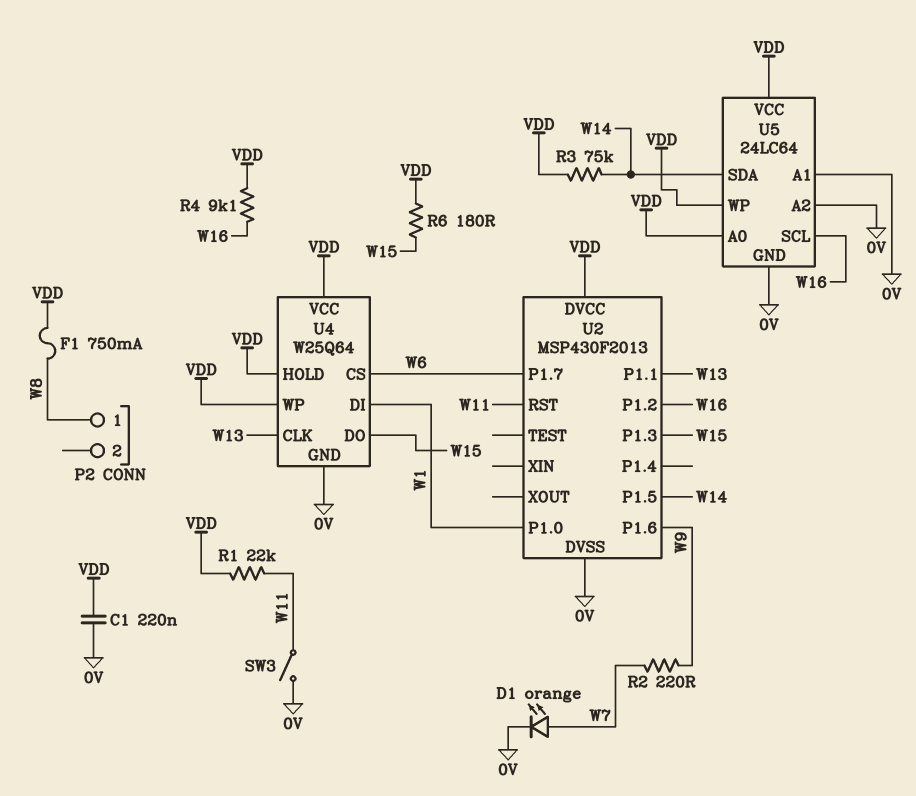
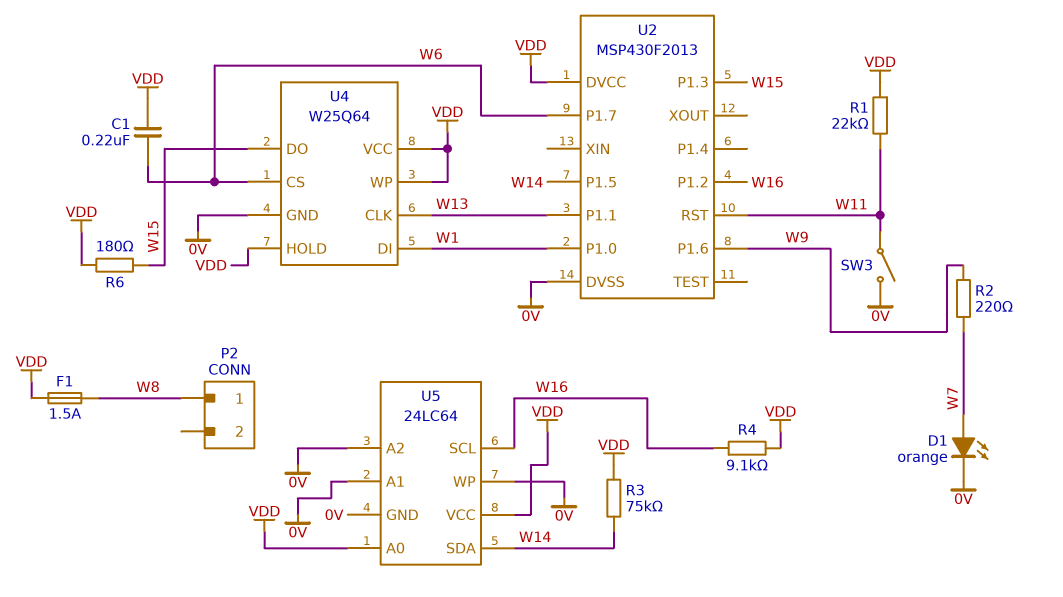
C1: 220nF (0V, VDD) -> 220nF (VDD, W6)
F1: 750mA (VDD, W8) -> 1.5A (VDD, W8)
U5 pin WP: VDD -> 0V

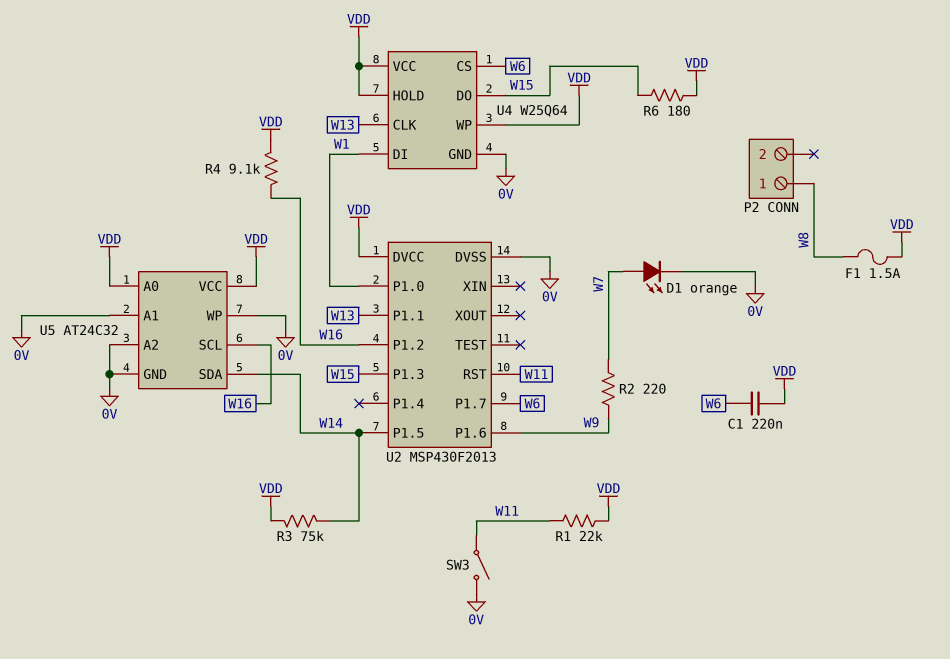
U5: 24LC64 -> AT24C32

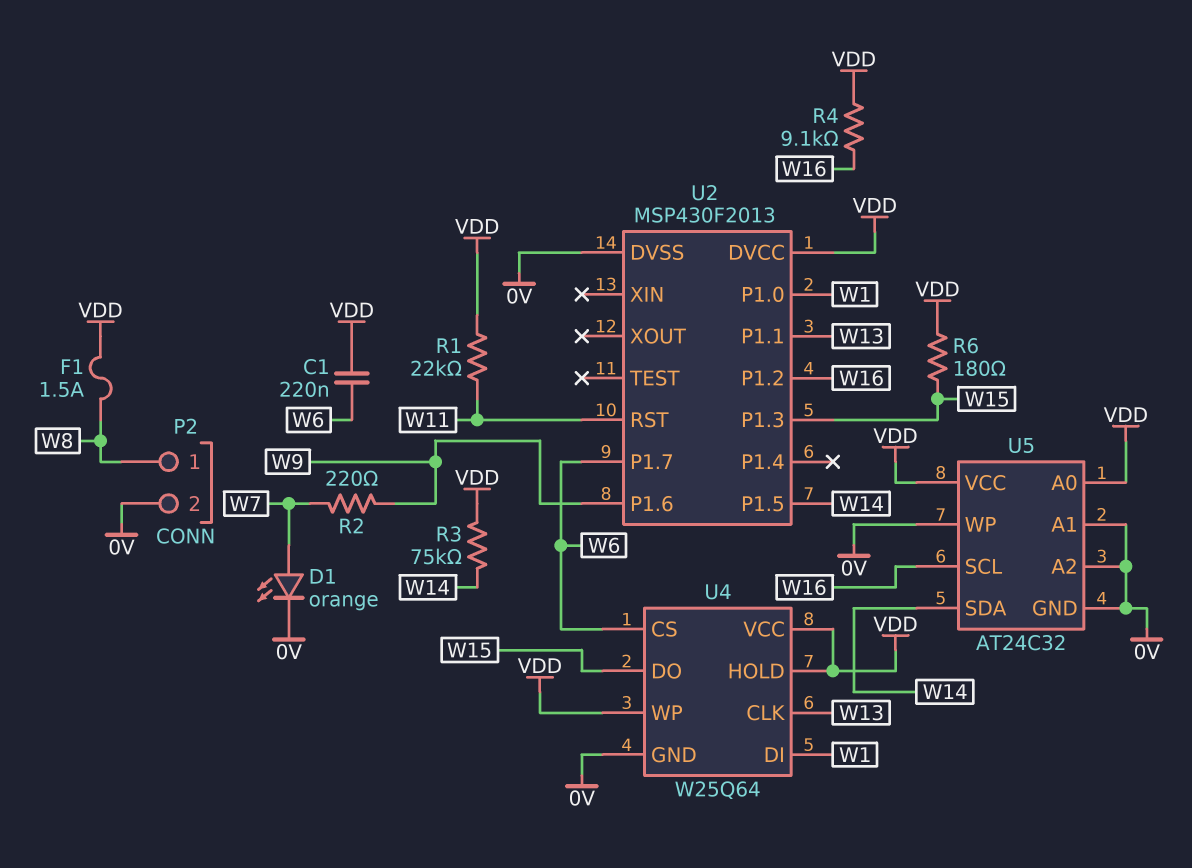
P2 pin 2: none -> 0V
SW3: switch (0V, W11) -> none

